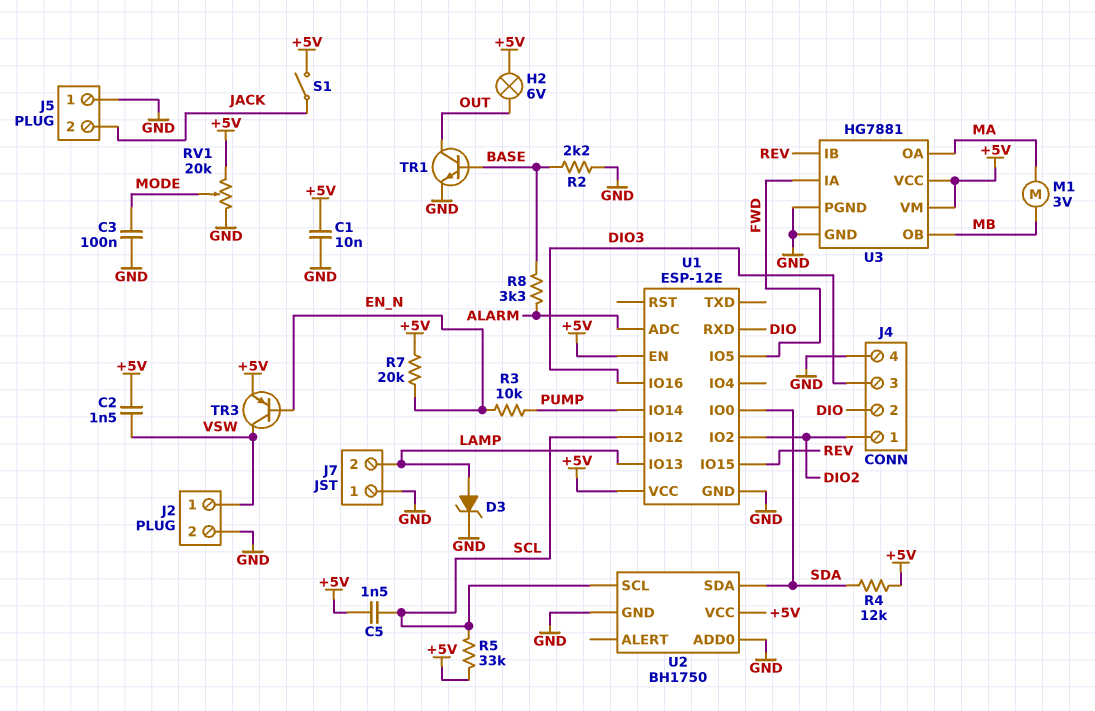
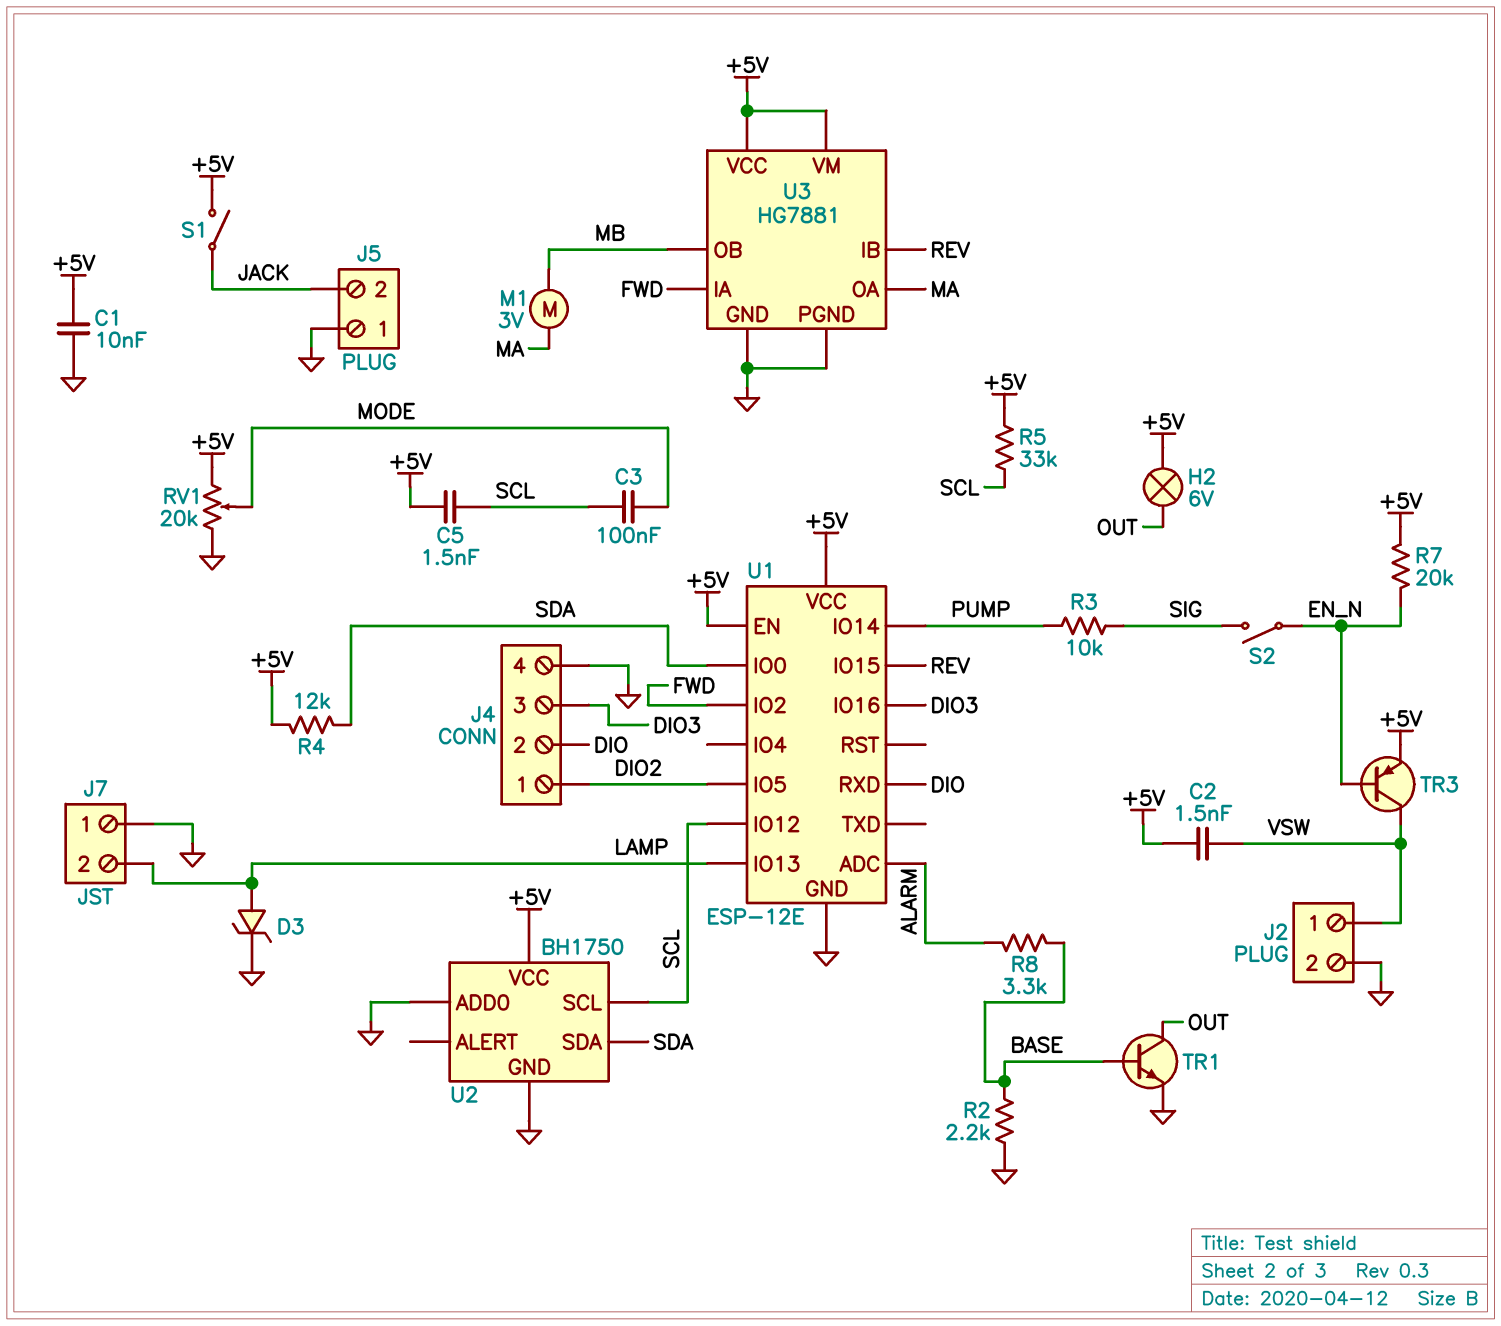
C3: 100nF (GND, MODE) -> 100nF (MODE, SCL)
R3: 10k (EN_N, PUMP) -> 10k (PUMP, SIG)
S2: none -> switch (EN_N, SIG)
U1 pin IO2: DIO2 -> FWD
U1 pin IO5: FWD -> DIO2

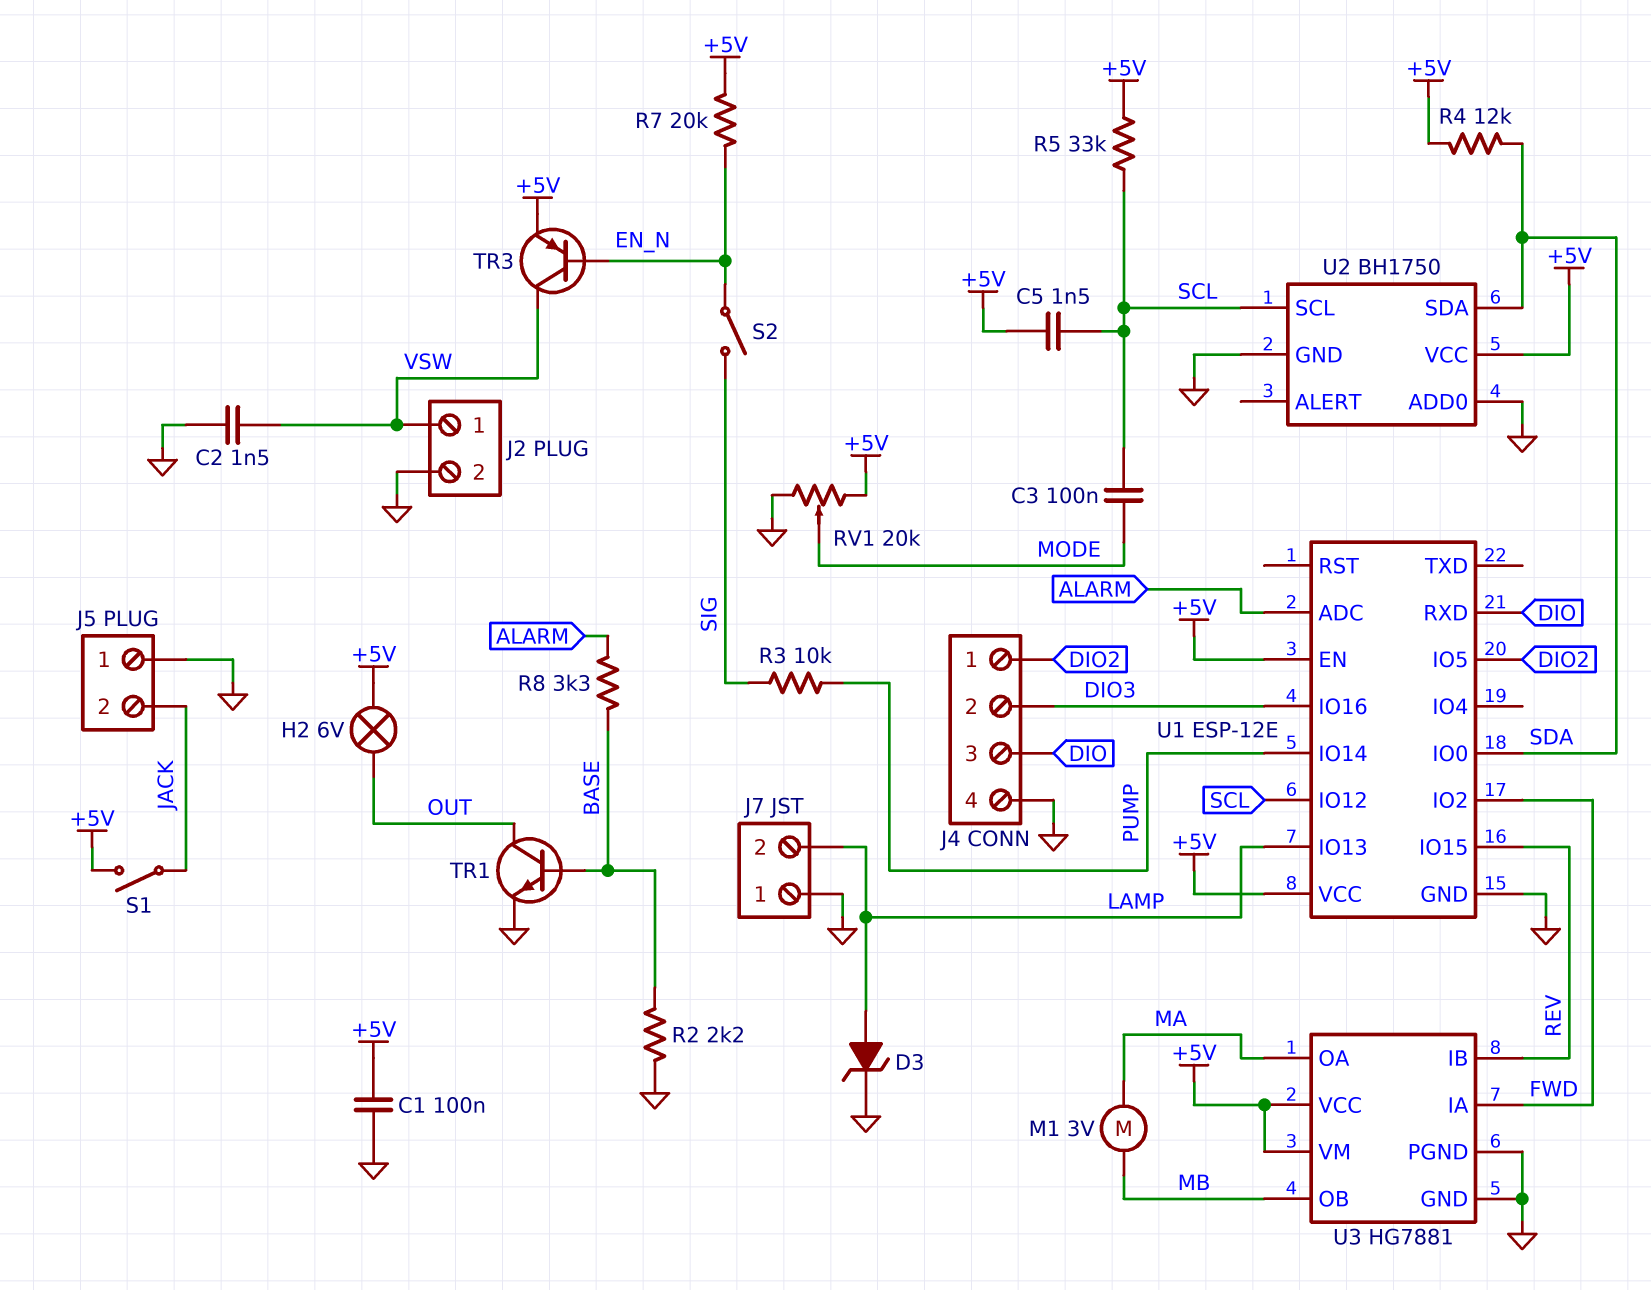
C1: 10nF (+5V, GND) -> 100nF (+5V, GND)
C2: 1.5nF (+5V, VSW) -> 1.5nF (GND, VSW)
J4 pin 2: DIO -> DIO3
J4 pin 3: DIO3 -> DIO

